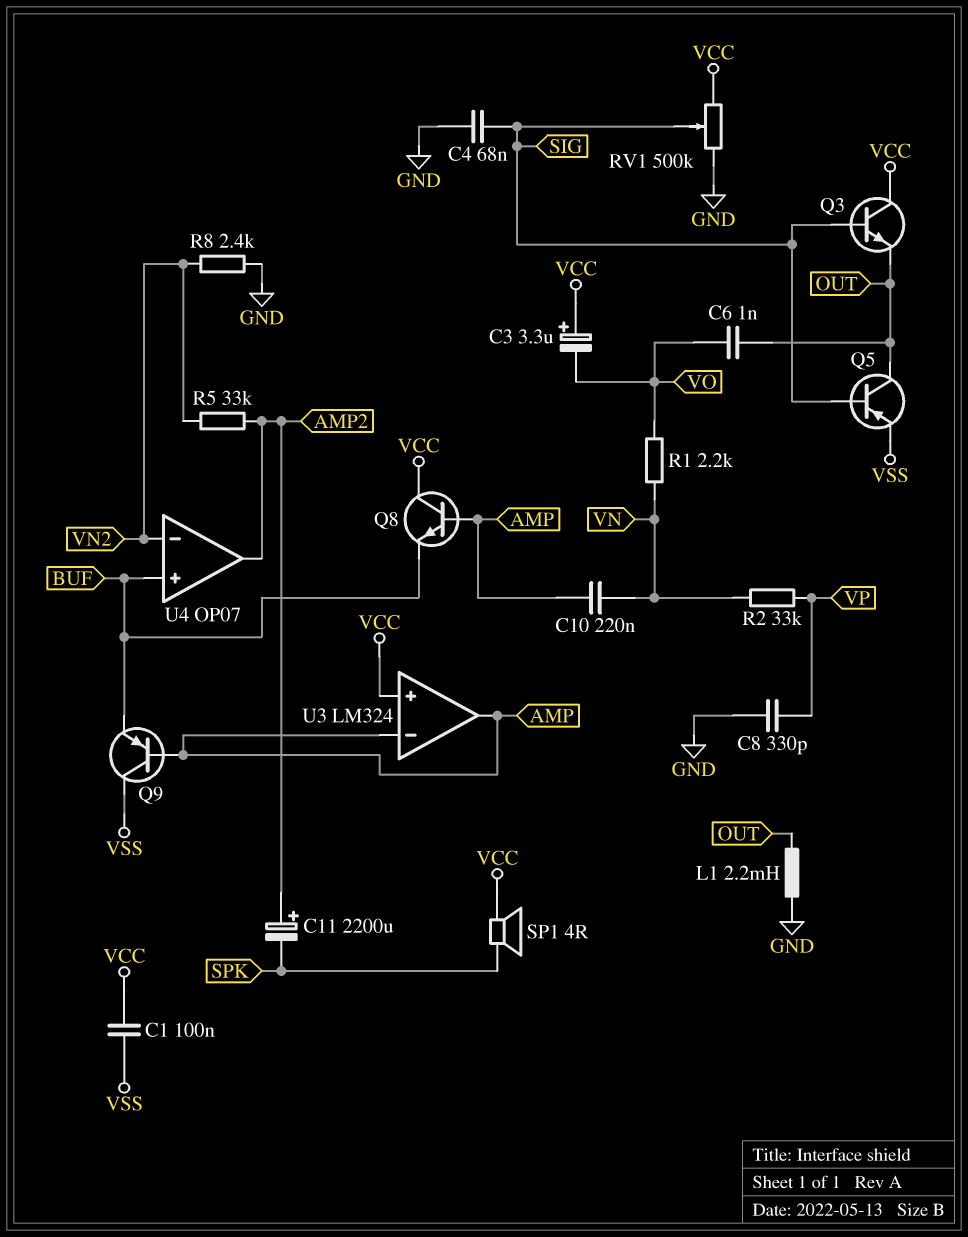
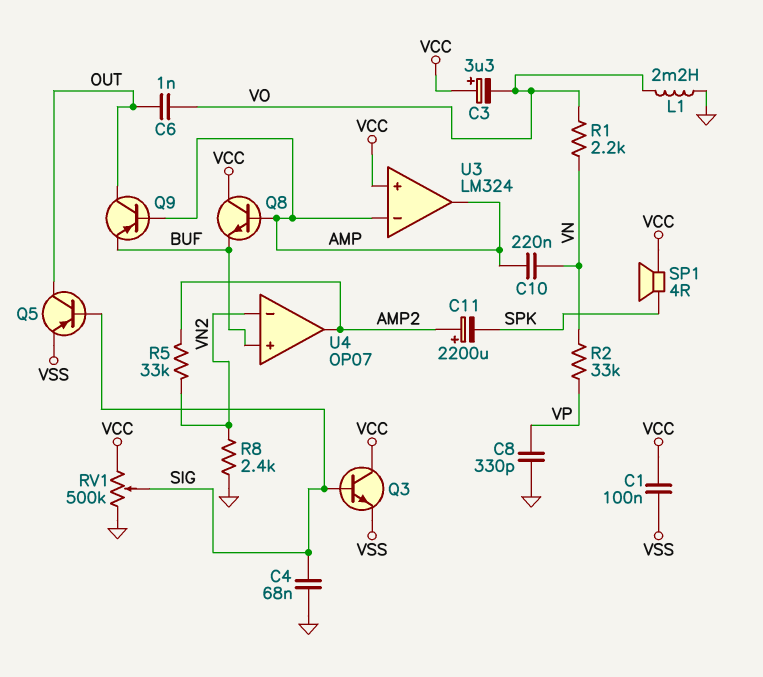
L1: 2.2mH (GND, OUT) -> 2.2mH (GND, VO)
Q3: NPN (B SIG, C VCC, E OUT) -> NPN (B SIG, C VCC, E VSS)
Q9: PNP (B AMP, C VSS, E BUF) -> PNP (B AMP, C OUT, E BUF)

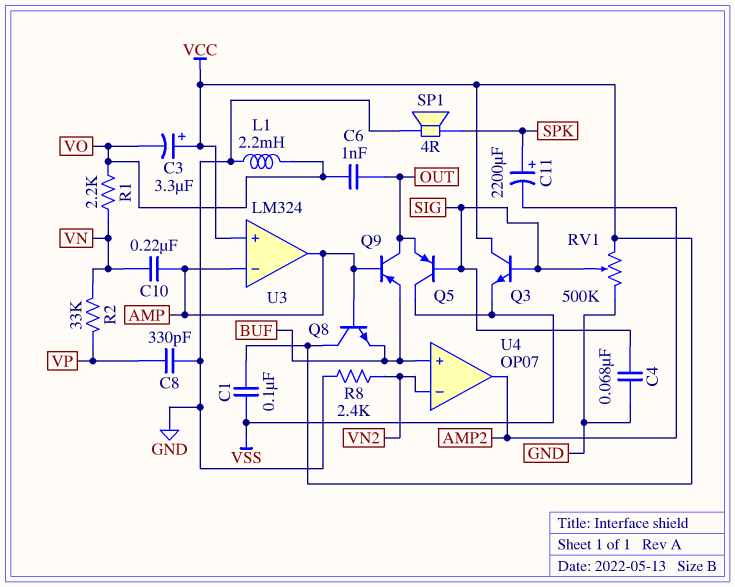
C11: 2200uF (plus AMP2, minus SPK) -> 2200uF (plus SPK, minus AMP2)
Q5: PNP (B SIG, C OUT, E VSS) -> PNP (B SIG, C VSS, E OUT)
R5: 33k (AMP2, VN2) -> none
SP1: speaker 4R (SPK, VCC) -> speaker 4R (GND, SPK)

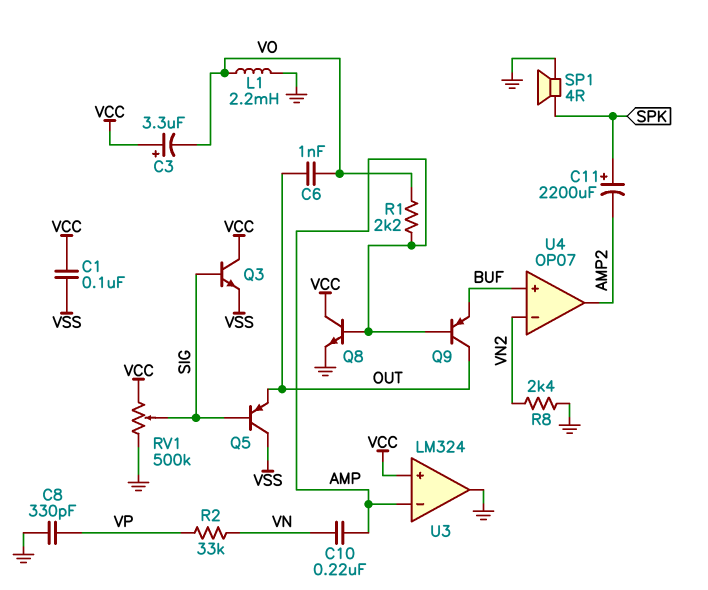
C4: 68nF (GND, SIG) -> none
Q8: NPN (B AMP, C VCC, E BUF) -> NPN (B AMP, C VCC, E GND)
R1: 2.2k (VN, VO) -> 2.2k (AMP, VO)
U3 pin out: AMP -> GND

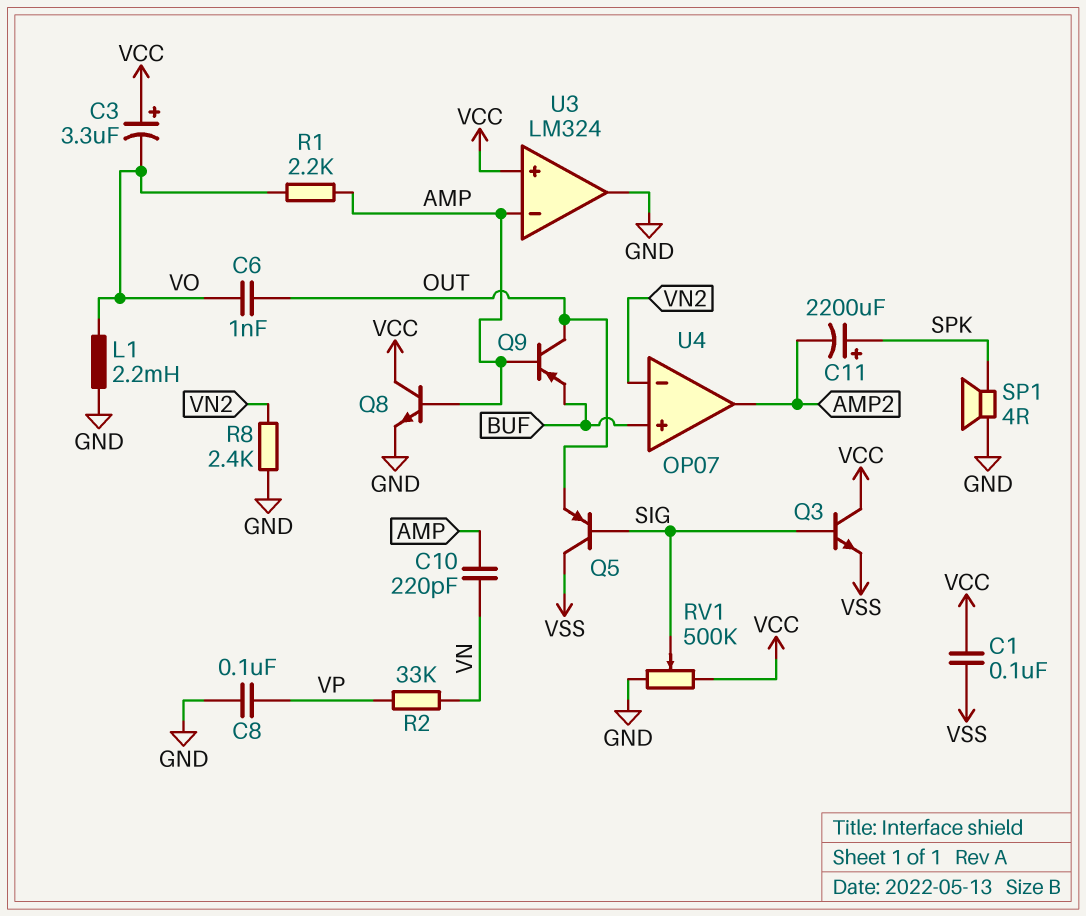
C8: 330pF (GND, VP) -> 100nF (GND, VP)
C10: 220nF (AMP, VN) -> 220pF (AMP, VN)

